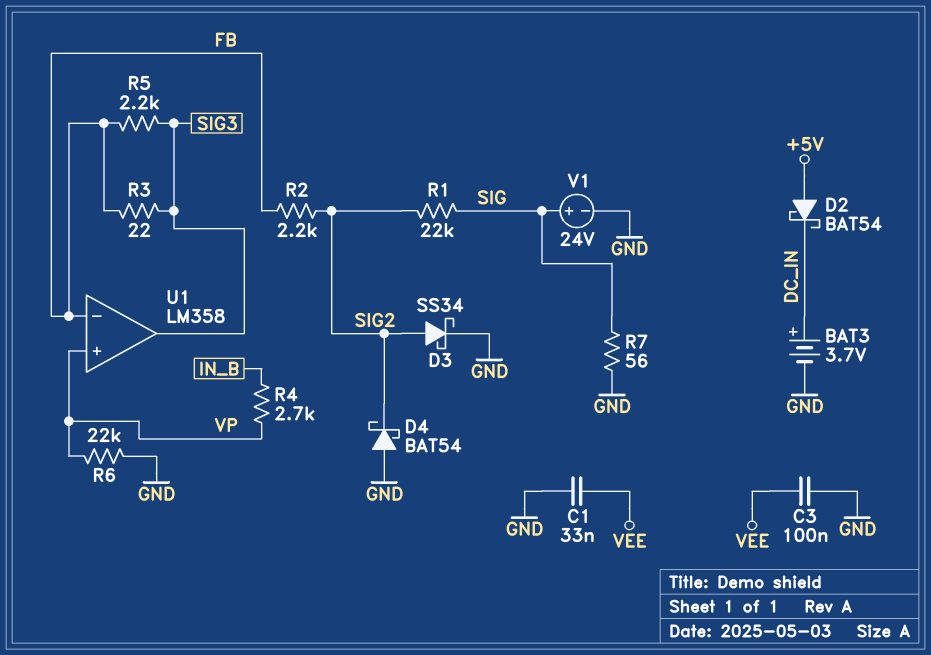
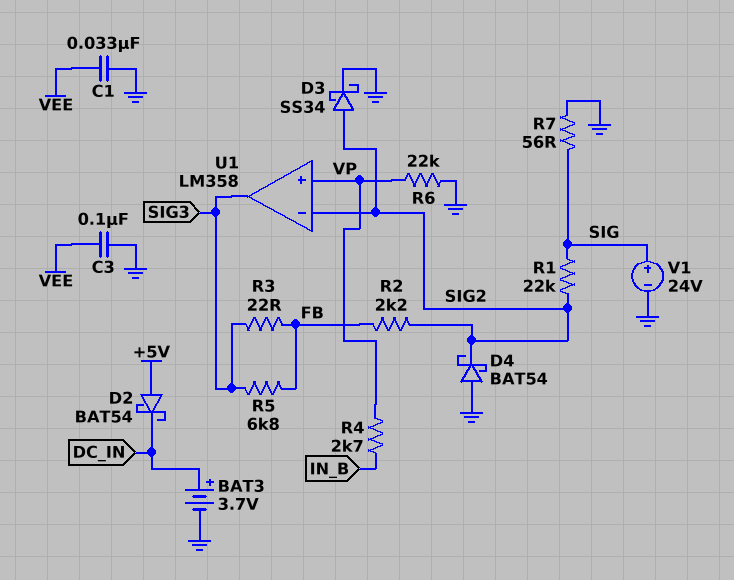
R5: 2.2k (FB, SIG3) -> 6.8k (FB, SIG3)
U1 pin in-: FB -> SIG2

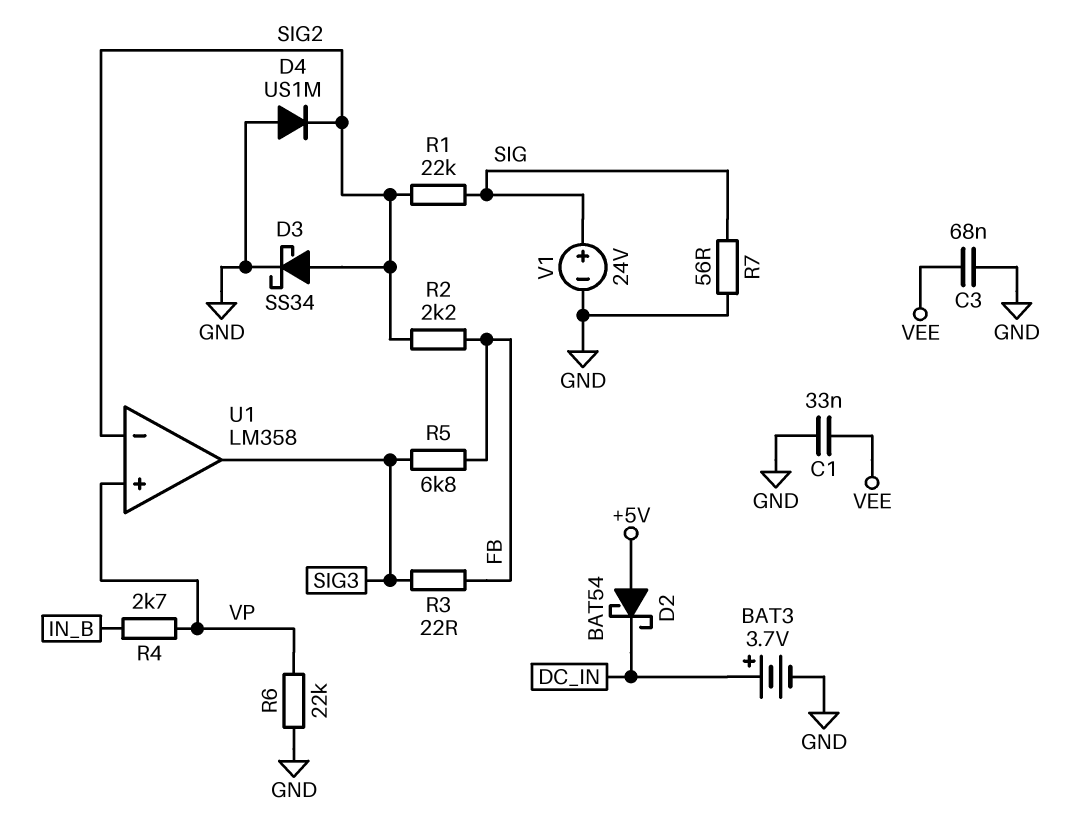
C3: 100nF (GND, VEE) -> 68nF (GND, VEE)
D4: schottky BAT54 (A GND, K SIG2) -> diode US1M (A GND, K SIG2)

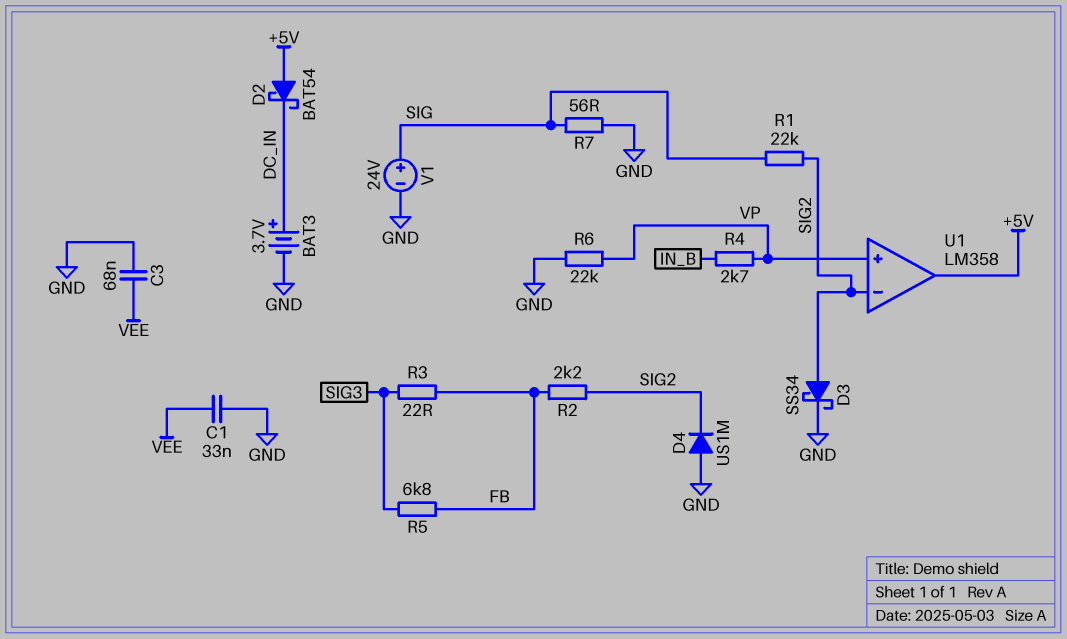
U1 pin out: SIG3 -> +5V

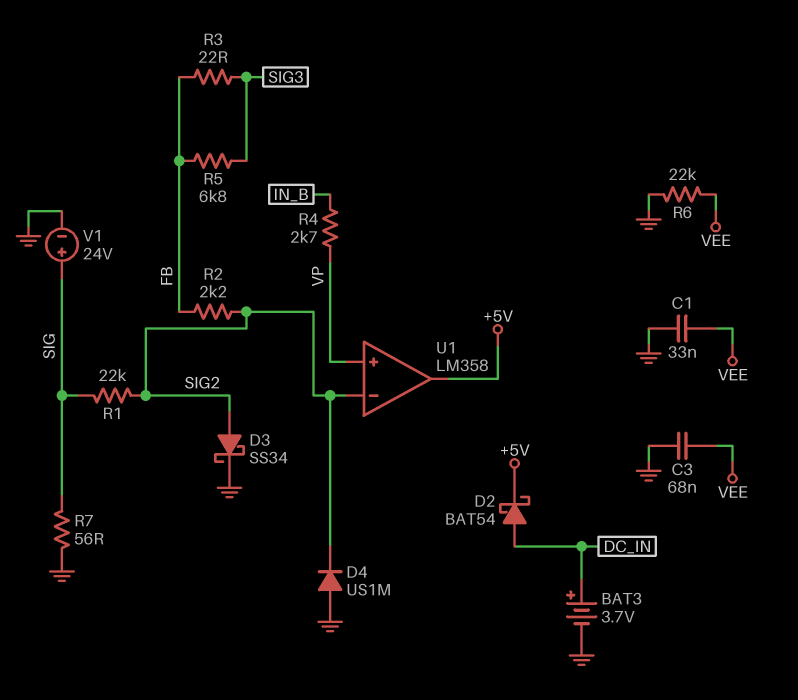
D2: schottky BAT54 (A +5V, K DC_IN) -> schottky BAT54 (A DC_IN, K +5V)
R6: 22k (GND, VP) -> 22k (GND, VEE)

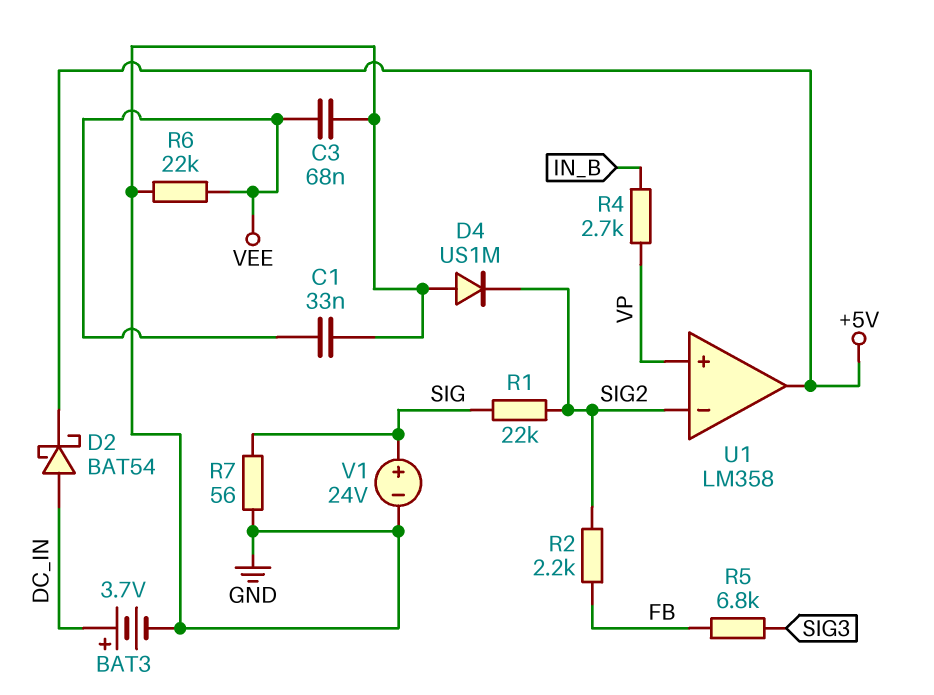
D3: schottky SS34 (A SIG2, K GND) -> none
R3: 22 (FB, SIG3) -> none

